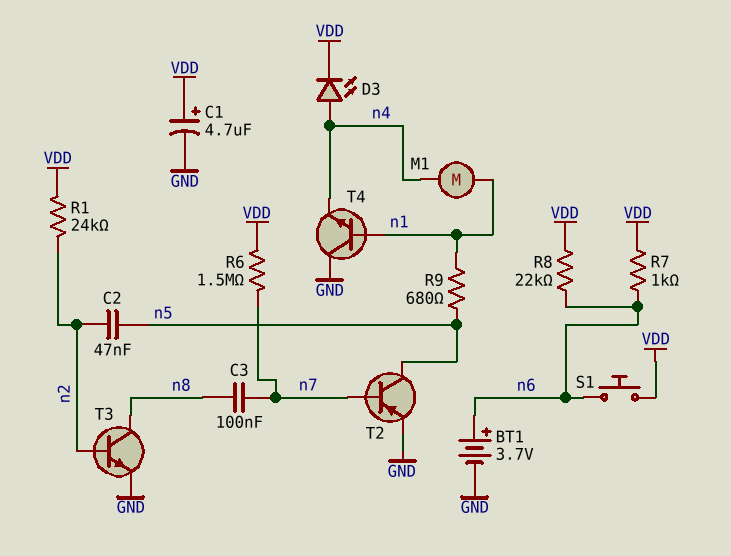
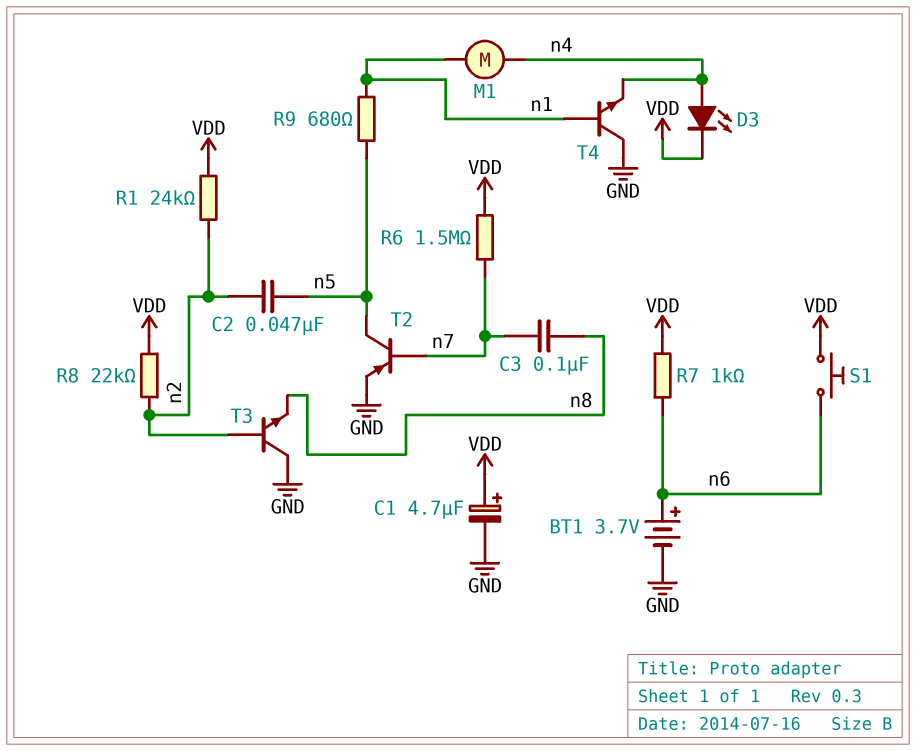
R8: 22k (VDD, n6) -> 22k (VDD, n2)
T3: NPN (B n2, C n8, E GND) -> NPN (B n2, C GND, E n8)

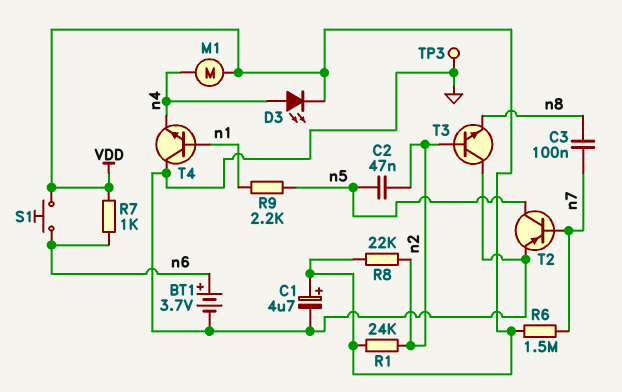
M1: motor (n1, n4) -> motor (VDD, n4)
R9: 680 (n1, n5) -> 2.2k (n1, n5)
TP3: none -> test point (GND)

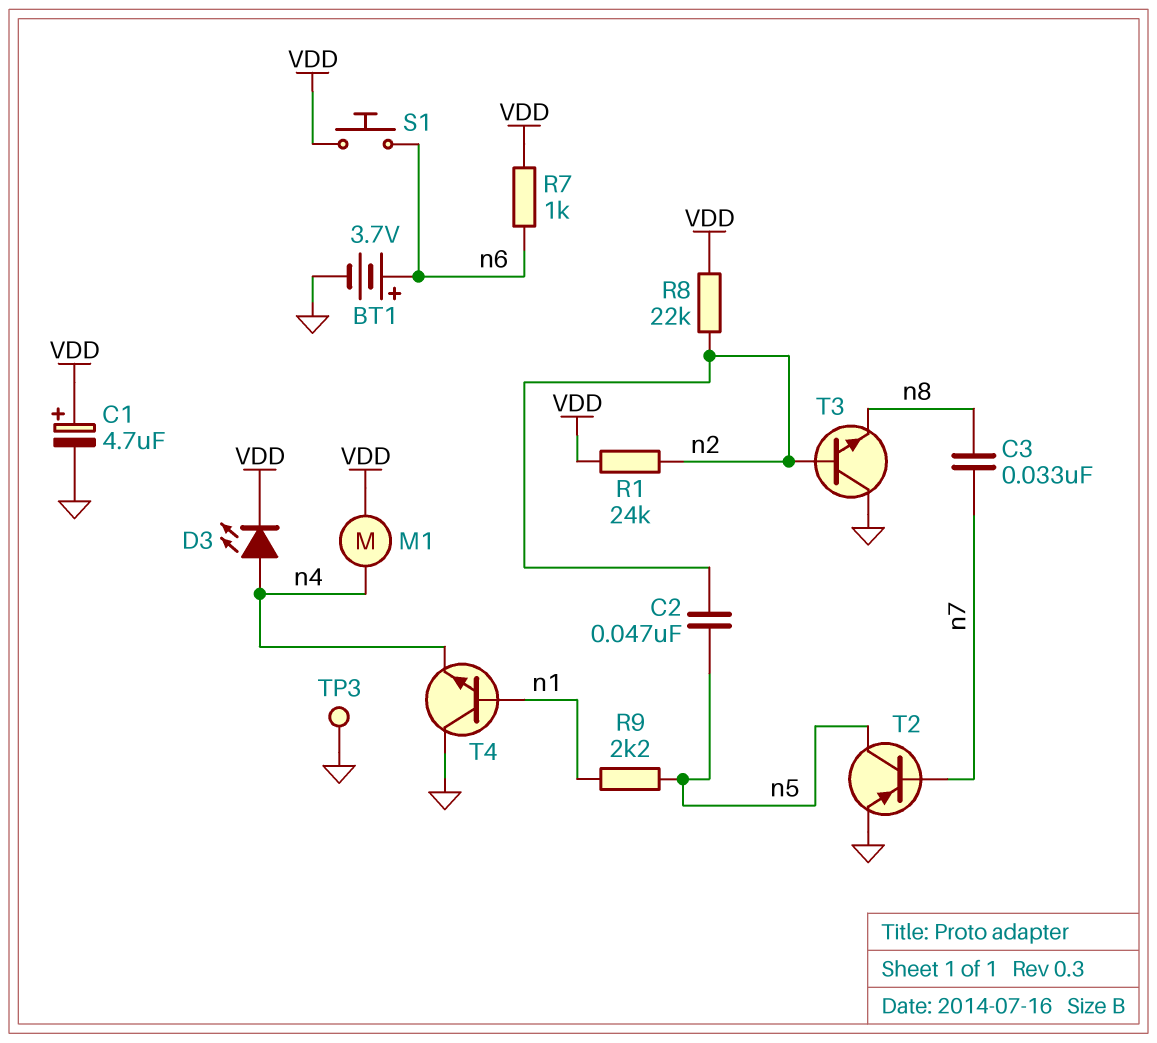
C3: 100nF (n7, n8) -> 33nF (n7, n8)
R6: 1.5M (VDD, n7) -> none

